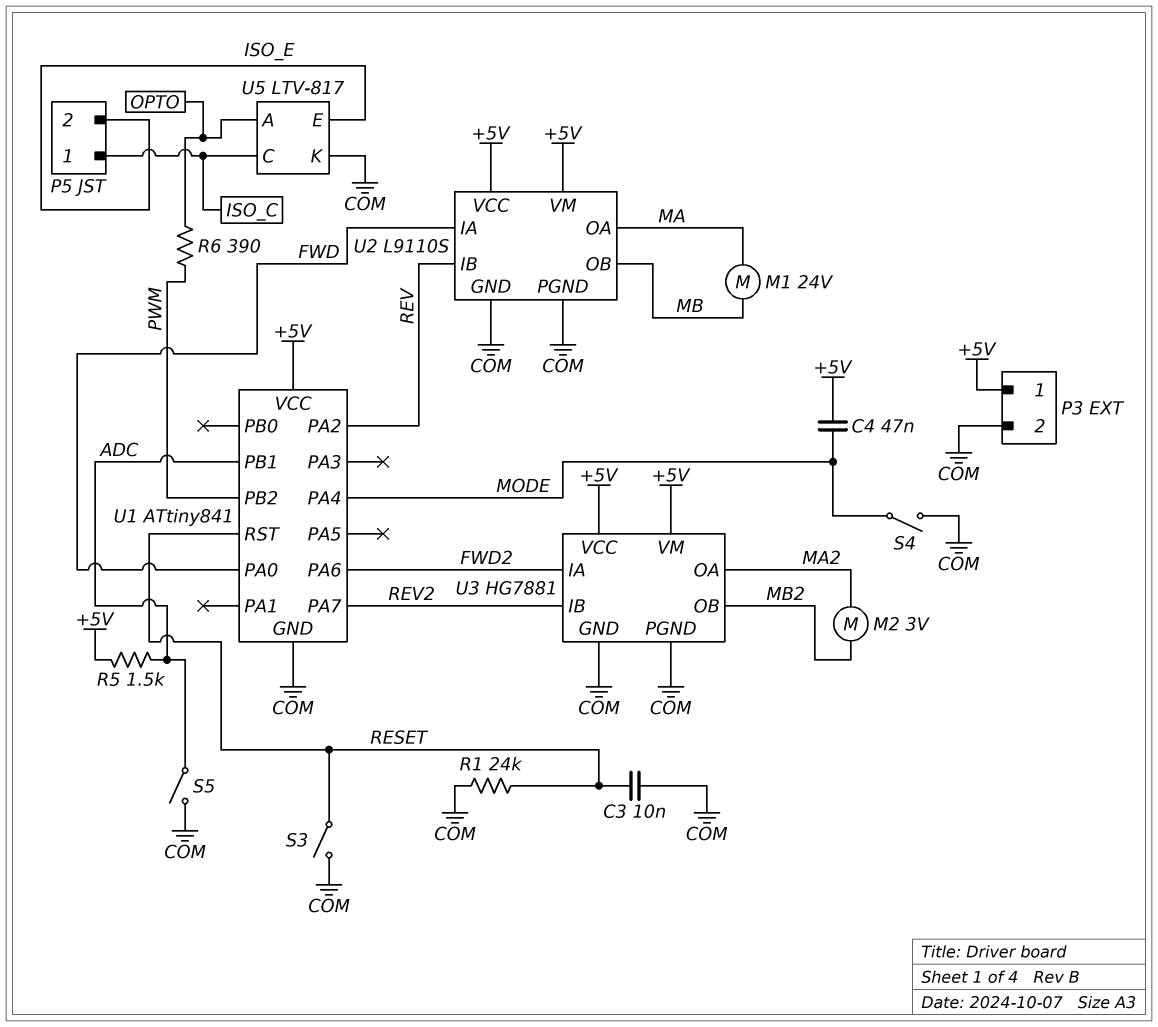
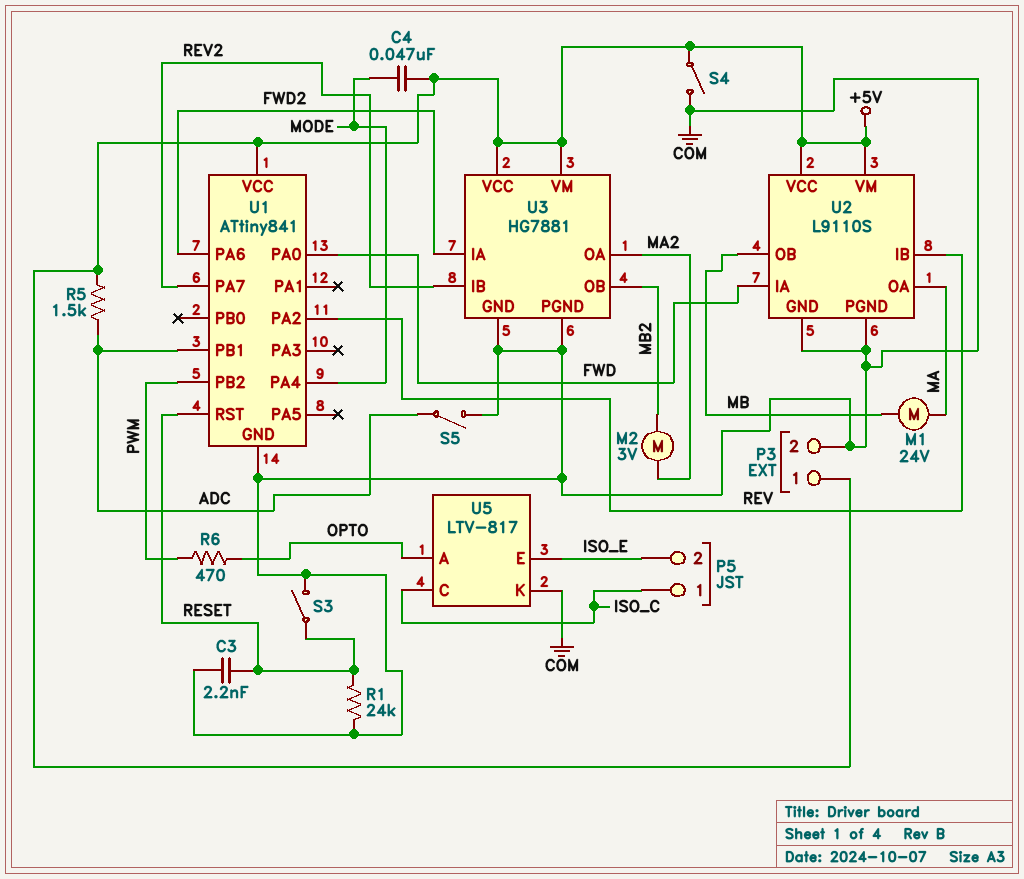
C3: 10nF (COM, RESET) -> 2.2nF (COM, RESET)
R6: 390 (OPTO, PWM) -> 470 (OPTO, PWM)
S4: switch (COM, MODE) -> switch (+5V, COM)

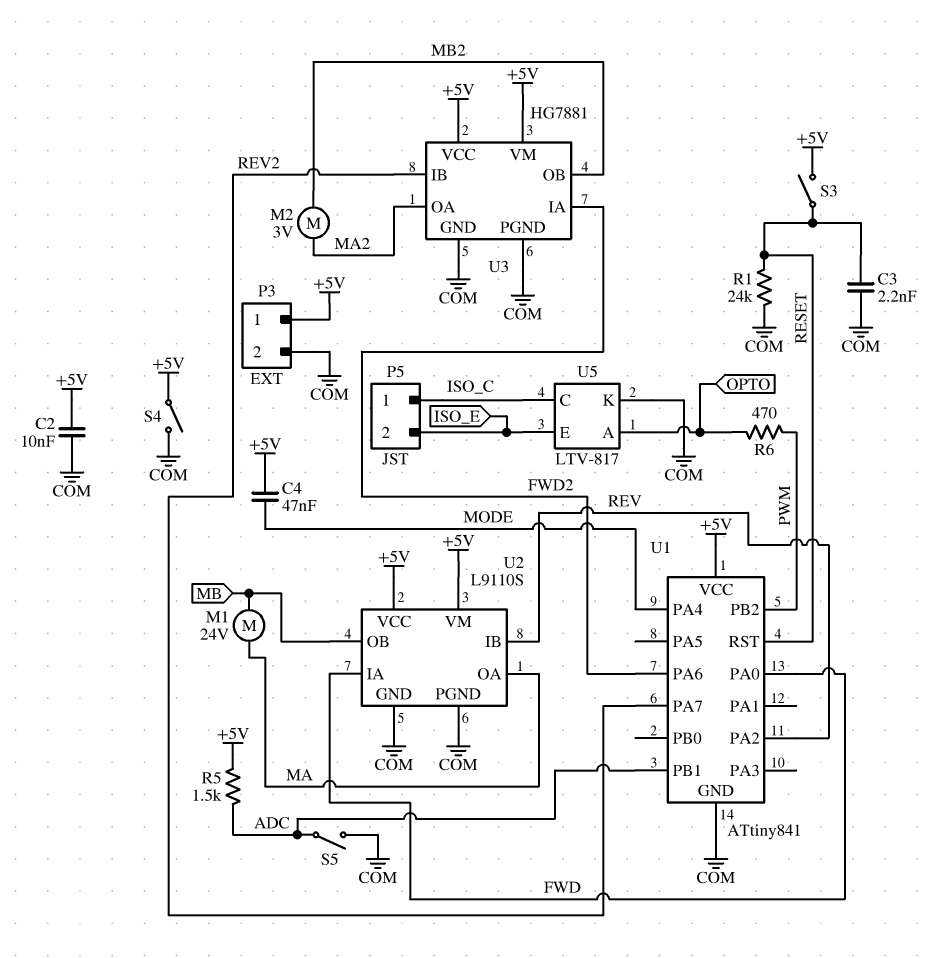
C2: none -> 10nF (+5V, COM)
S3: switch (COM, RESET) -> switch (+5V, RESET)

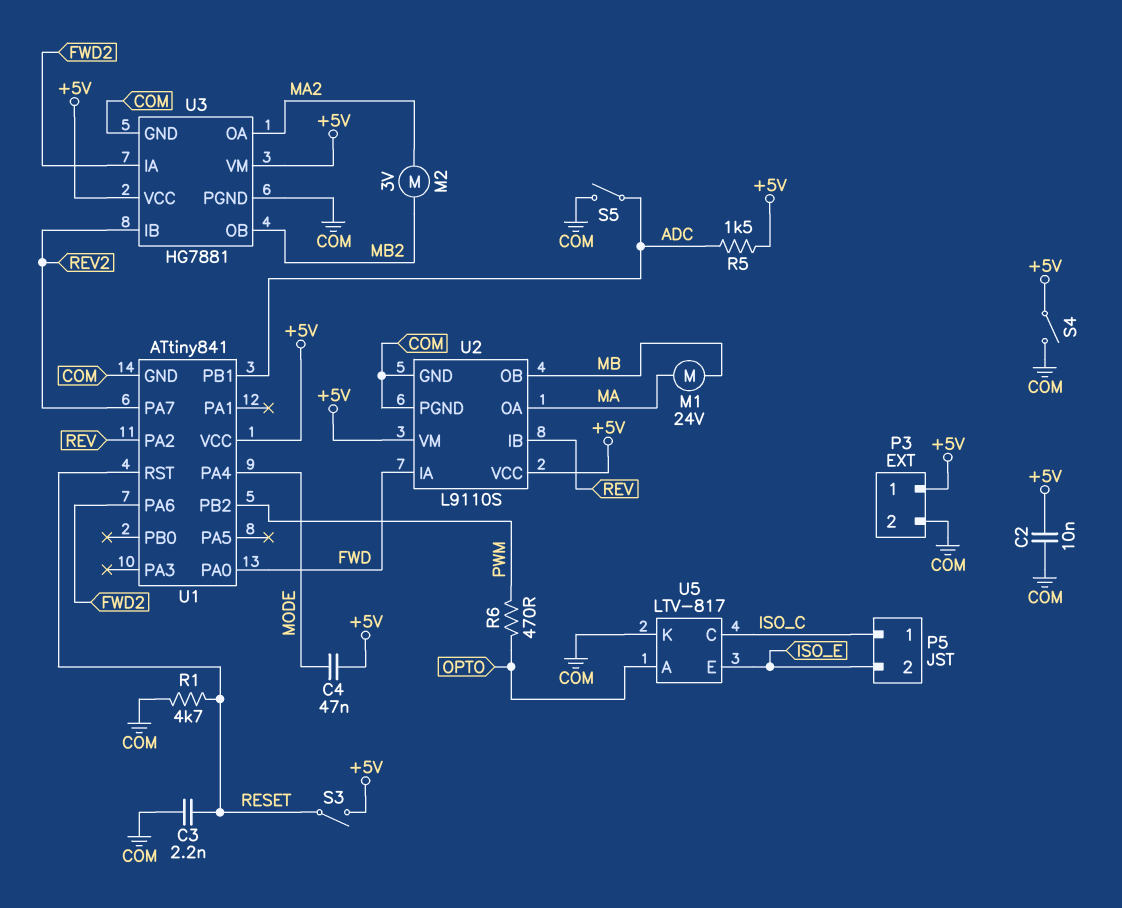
R1: 24k (COM, RESET) -> 4.7k (COM, RESET)

